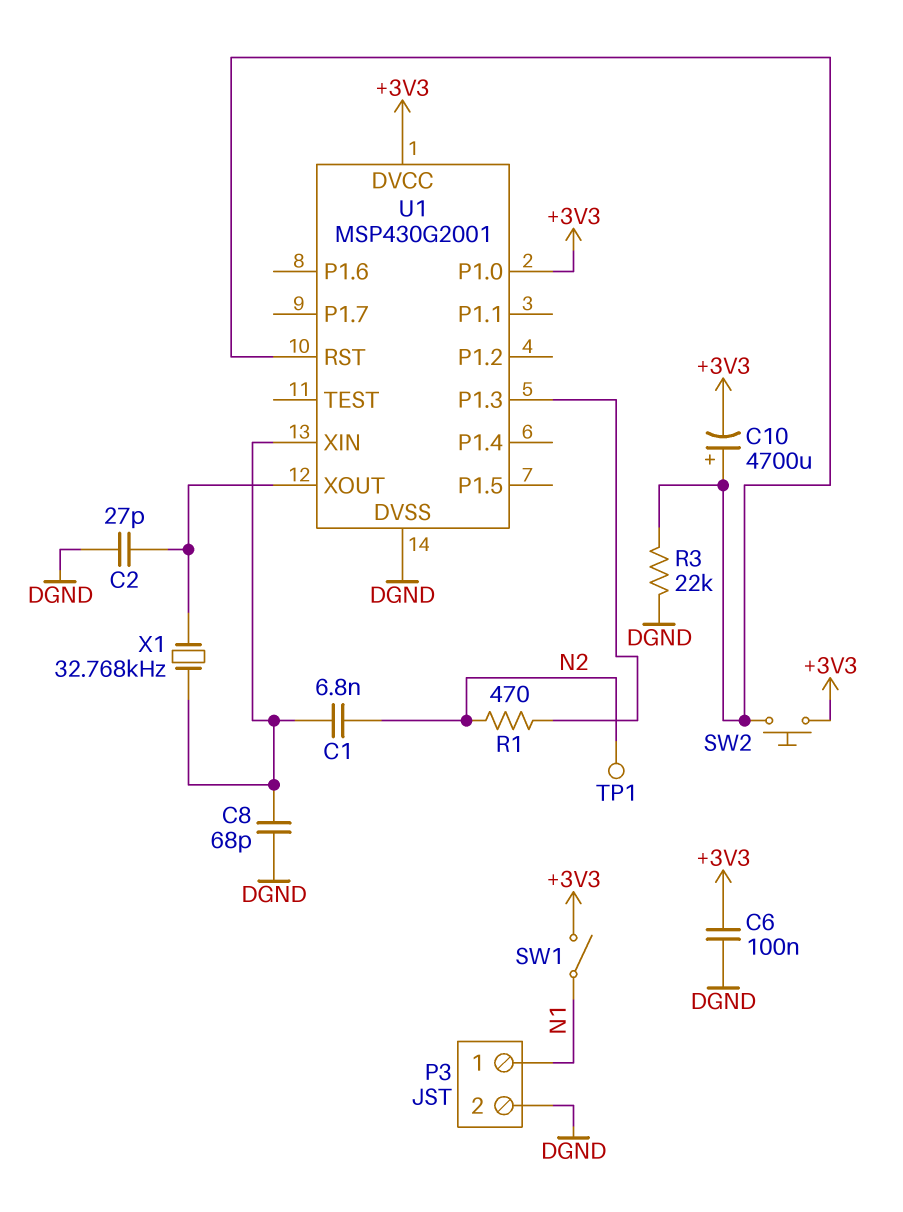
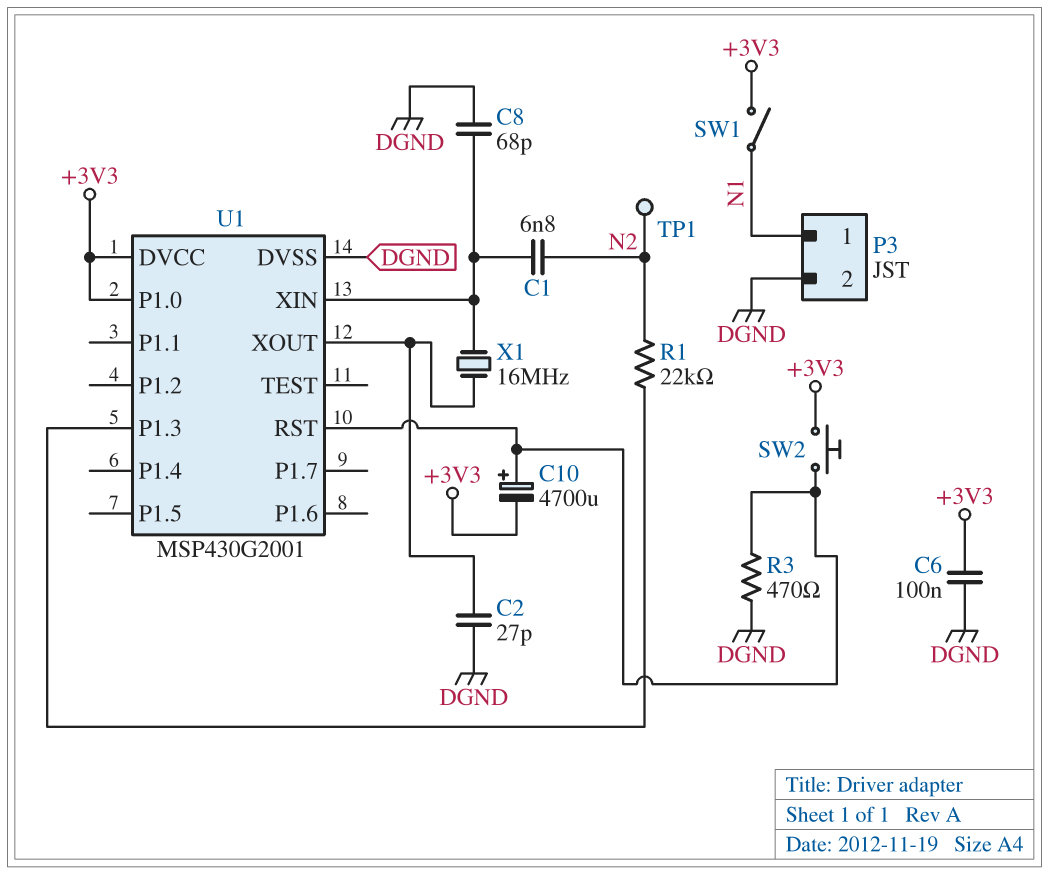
R1: 470 (N2, U1/P1.3) -> 22k (N2, U1/P1.3)
R3: 22k (DGND, U1/RST) -> 470 (DGND, U1/RST)
X1: 32.768kHz (U1/XIN, U1/XOUT) -> 16MHz (U1/XIN, U1/XOUT)

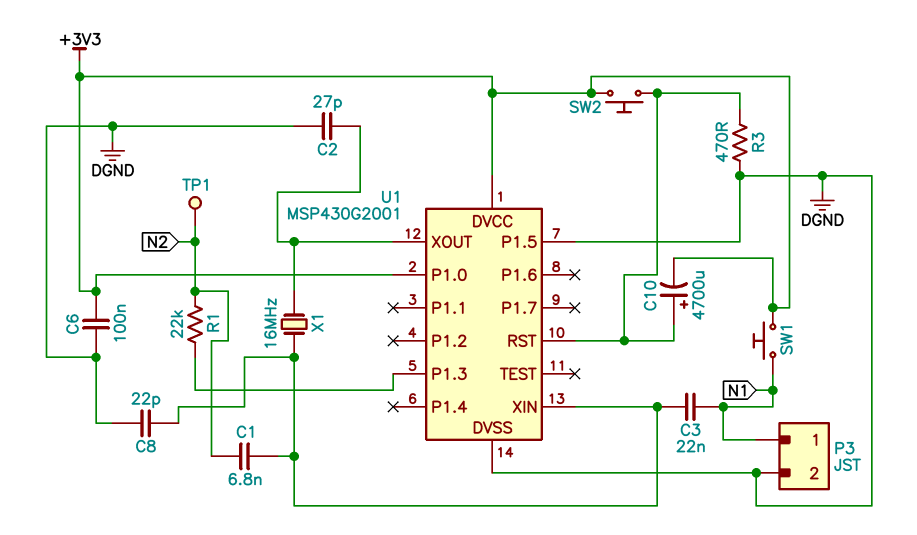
C3: none -> 22nF (N1, U1/XIN)
C8: 68pF (DGND, U1/XIN) -> 22pF (DGND, U1/XIN)
SW1: switch (+3V3, N1) -> button (+3V3, N1)
U1 pin P1.5: none -> DGND

